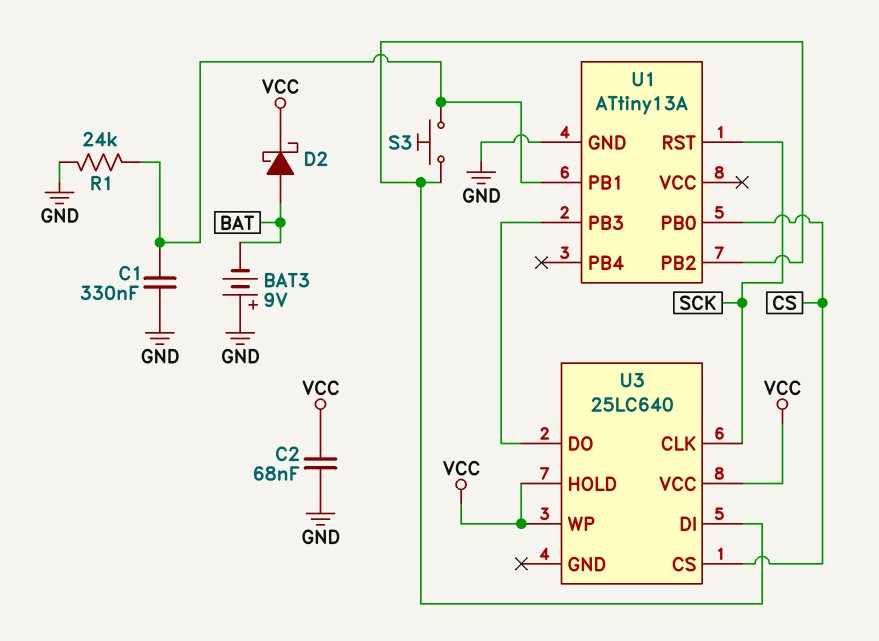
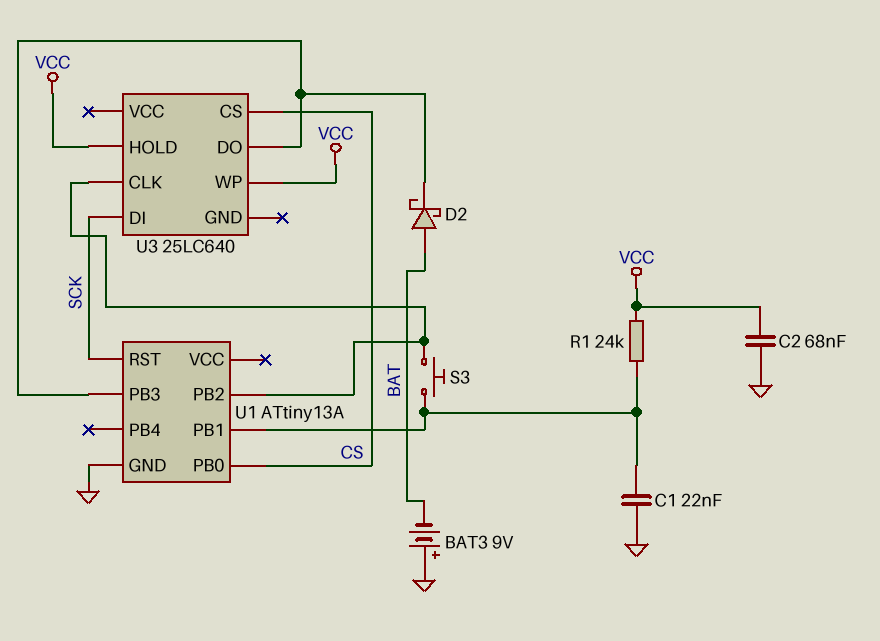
C1: 330nF (GND, U1/PB1) -> 22nF (GND, U1/PB1)
D2: schottky (A BAT, K VCC) -> schottky (A BAT, K U1/PB3)
R1: 24k (GND, U1/PB1) -> 24k (U1/PB1, VCC)
U3 pin CLK: SCK -> U1/PB2
U3 pin DI: U1/PB2 -> SCK
U3 pin VCC: VCC -> none

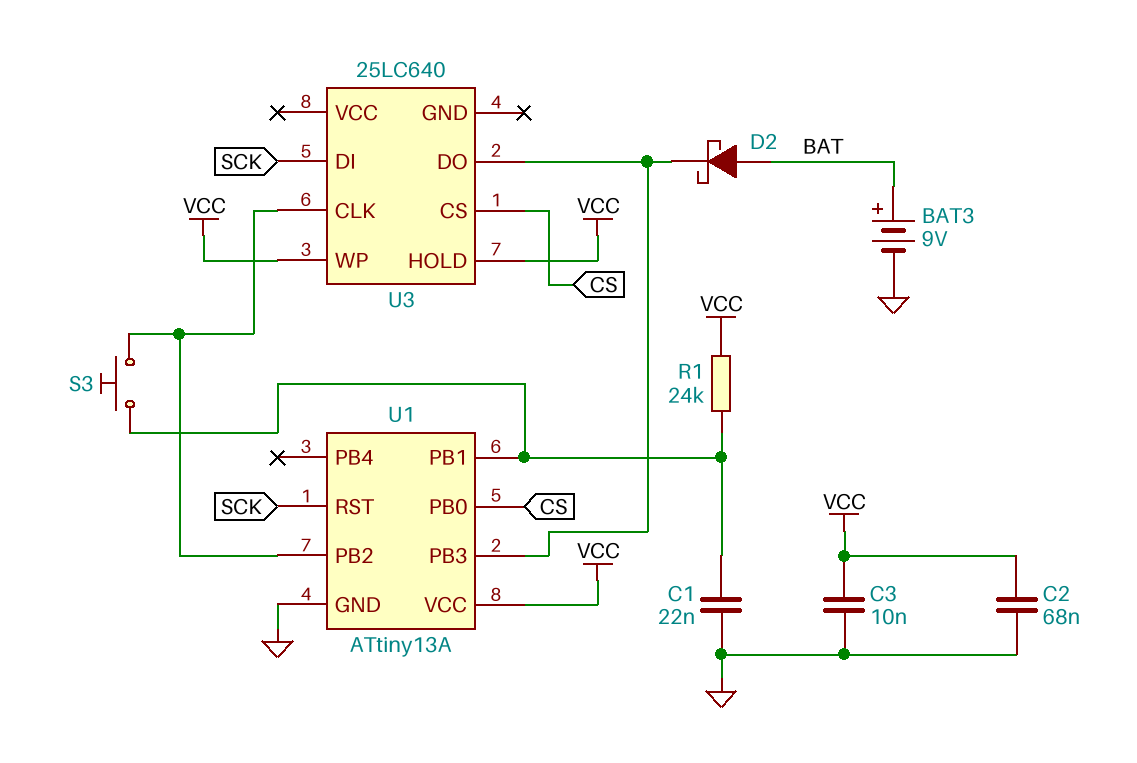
BAT3: 9V (plus GND, minus BAT) -> 9V (plus BAT, minus GND)
C3: none -> 10nF (GND, VCC)
U1 pin VCC: none -> VCC

